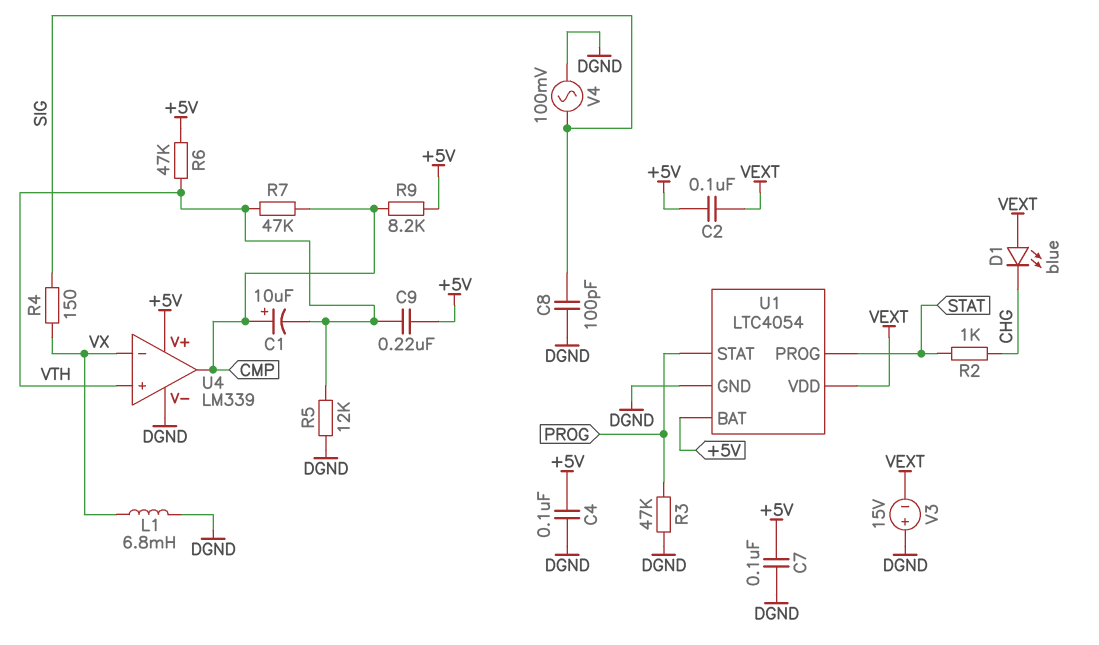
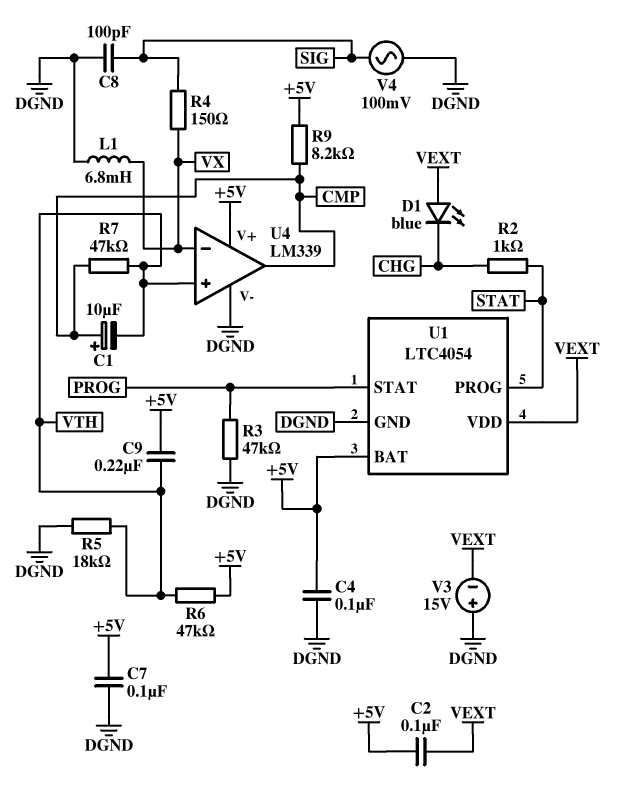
R5: 12k (DGND, VTH) -> 18k (DGND, VTH)

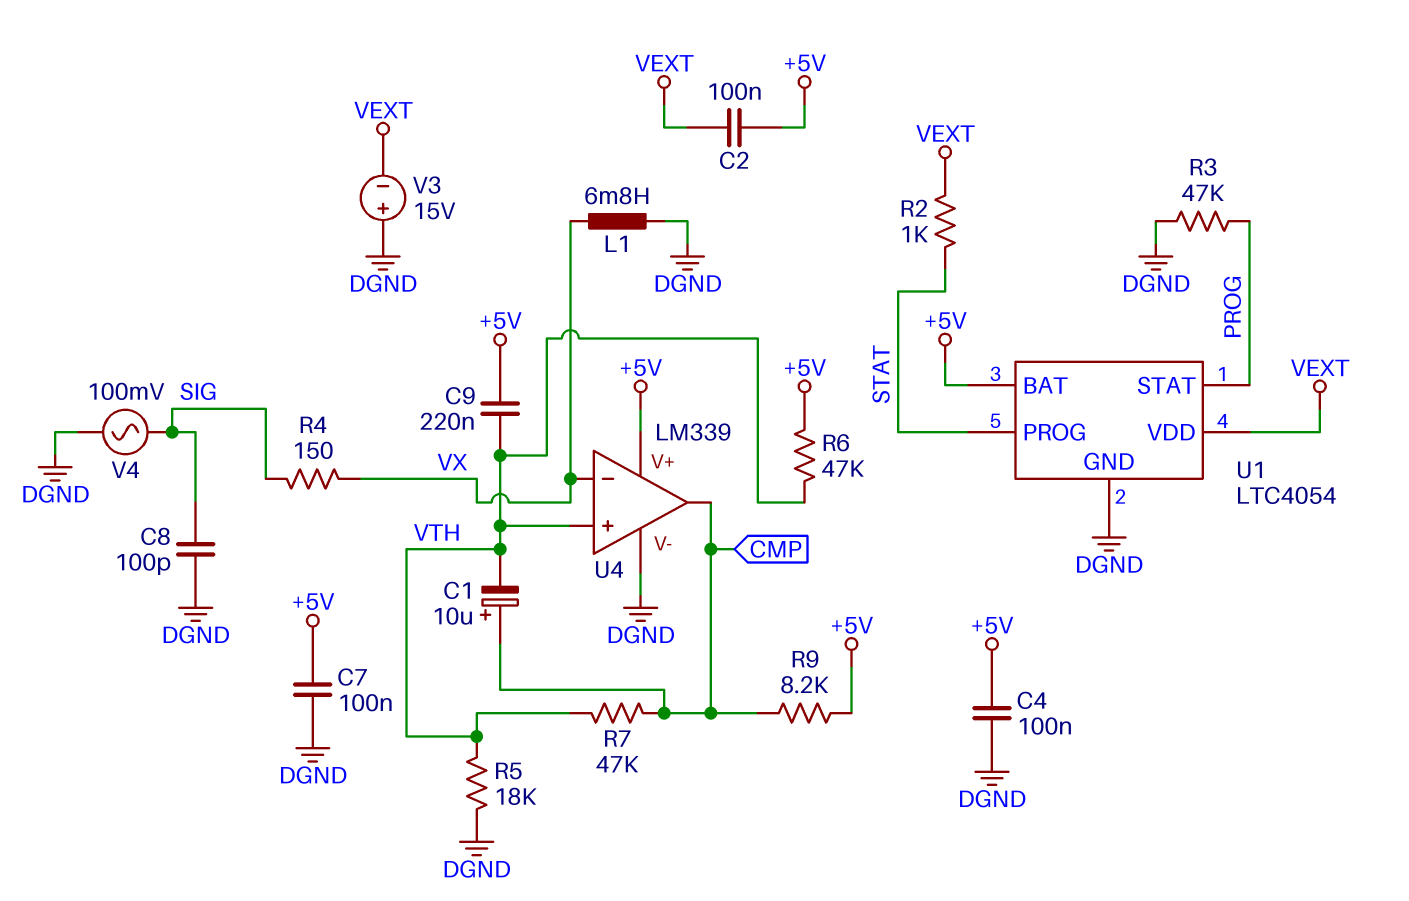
D1: LED blue (A VEXT, K CHG) -> none
R2: 1k (CHG, STAT) -> 1k (STAT, VEXT)

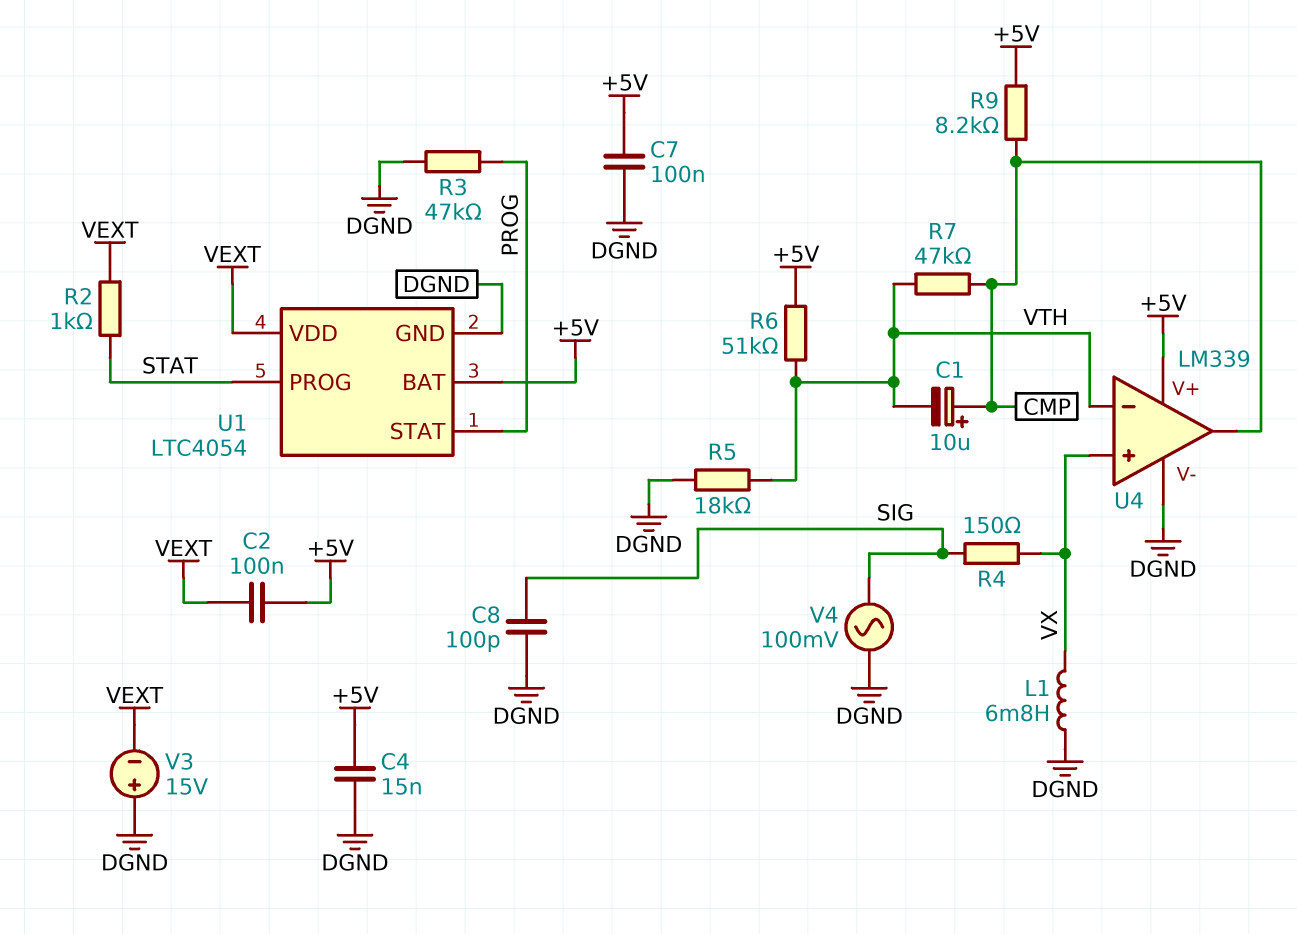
C4: 100nF (+5V, DGND) -> 15nF (+5V, DGND)
C9: 220nF (+5V, VTH) -> none
R6: 47k (+5V, VTH) -> 51k (+5V, VTH)
U4 pin in+: VTH -> VX
U4 pin in-: VX -> VTH

